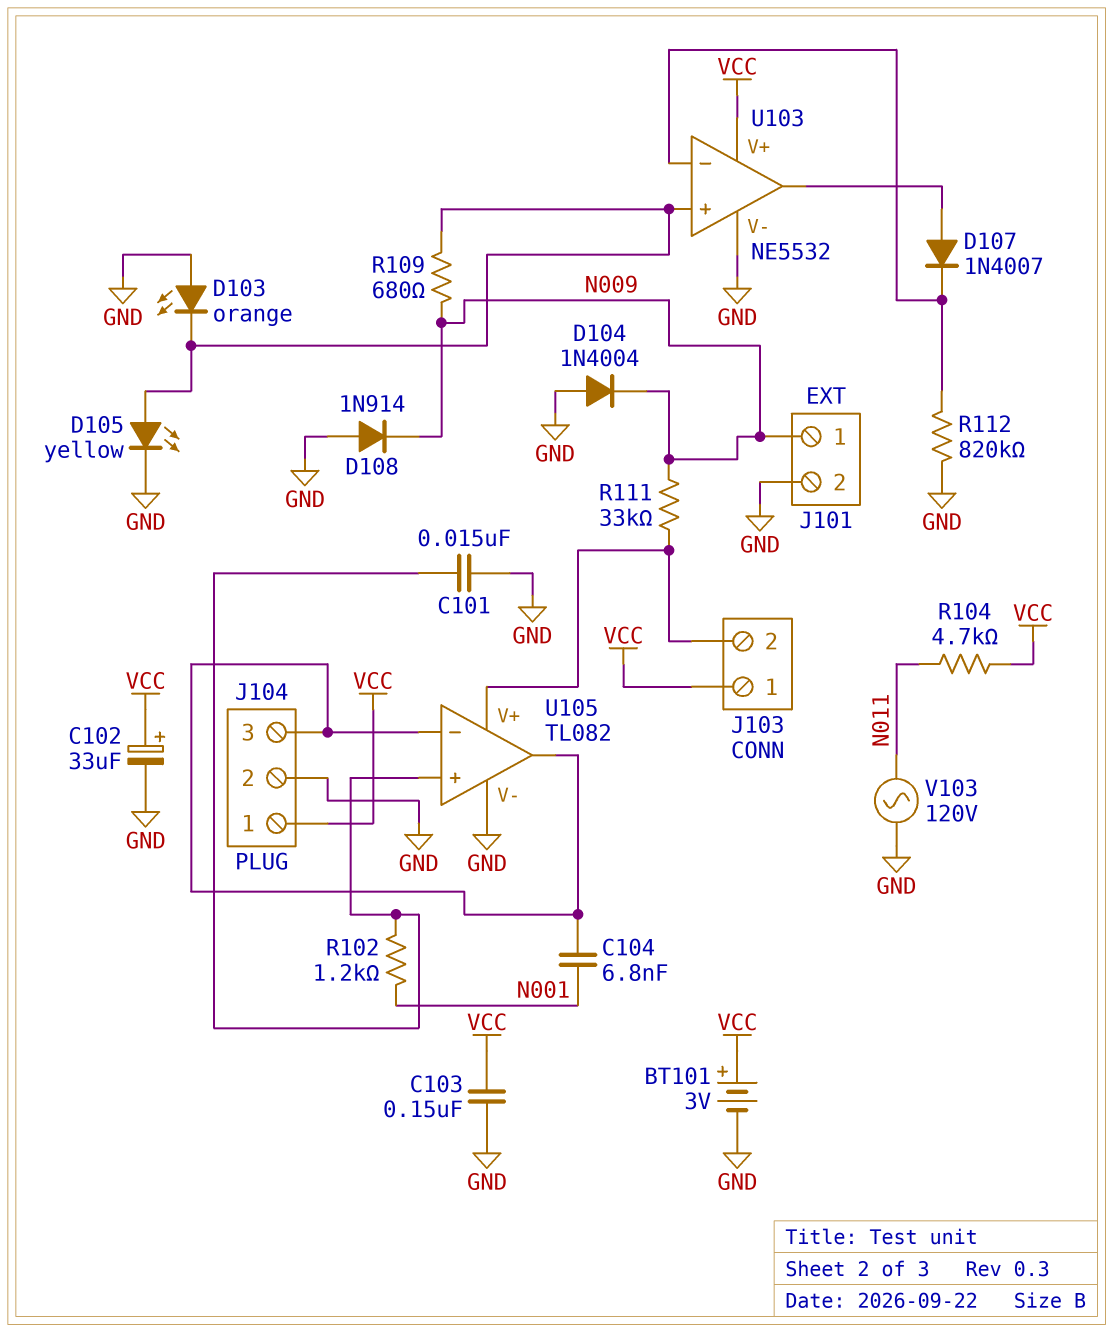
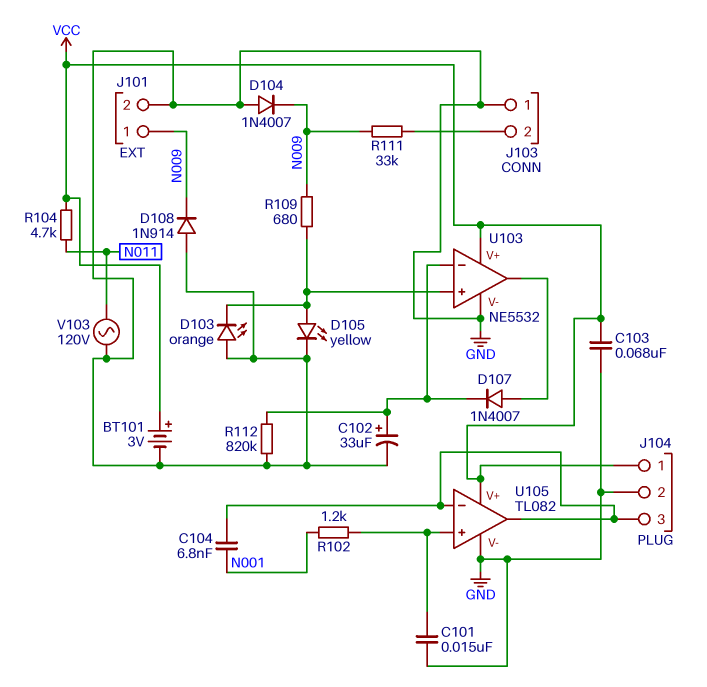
C102: 33uF (plus VCC, minus GND) -> 33uF (plus U103/in-, minus GND)
C103: 150nF (GND, VCC) -> 68nF (GND, VCC)
D104: diode 1N4004 (A GND, K N009) -> diode 1N4007 (A GND, K N009)
J103 pin 1: VCC -> GND
U105 pin V+: J103/2 -> VCC

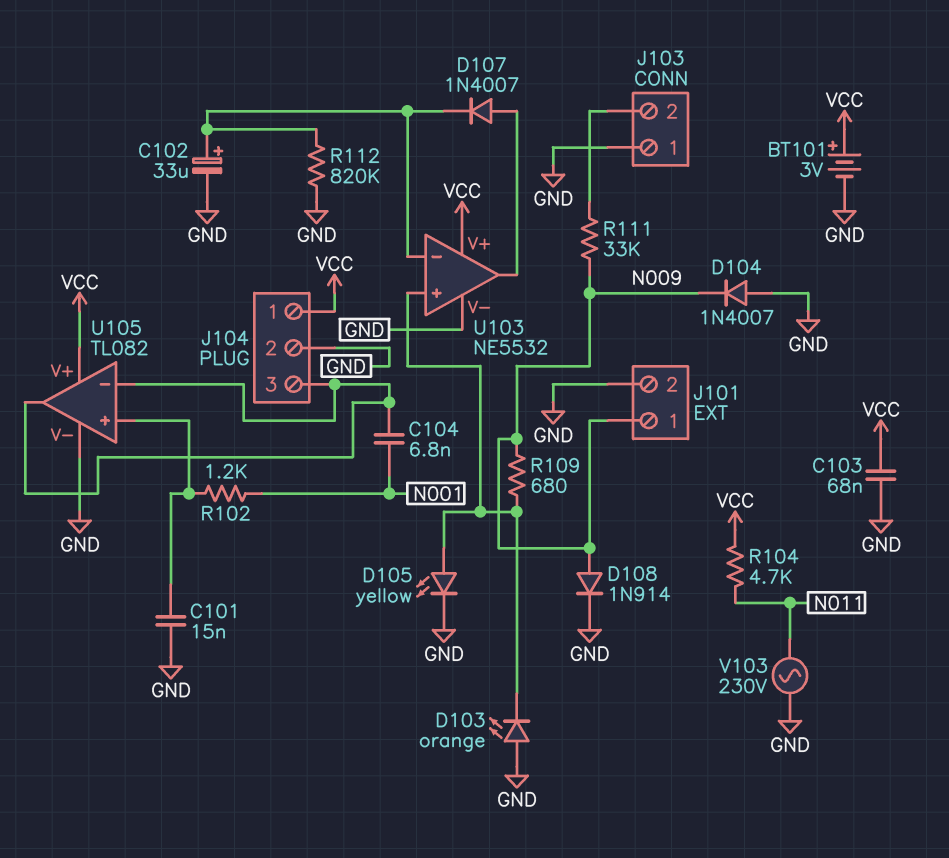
D108: diode 1N914 (A GND, K N009) -> diode 1N914 (A N009, K GND)
V103: AC 120V (GND, N011) -> AC 230V (GND, N011)

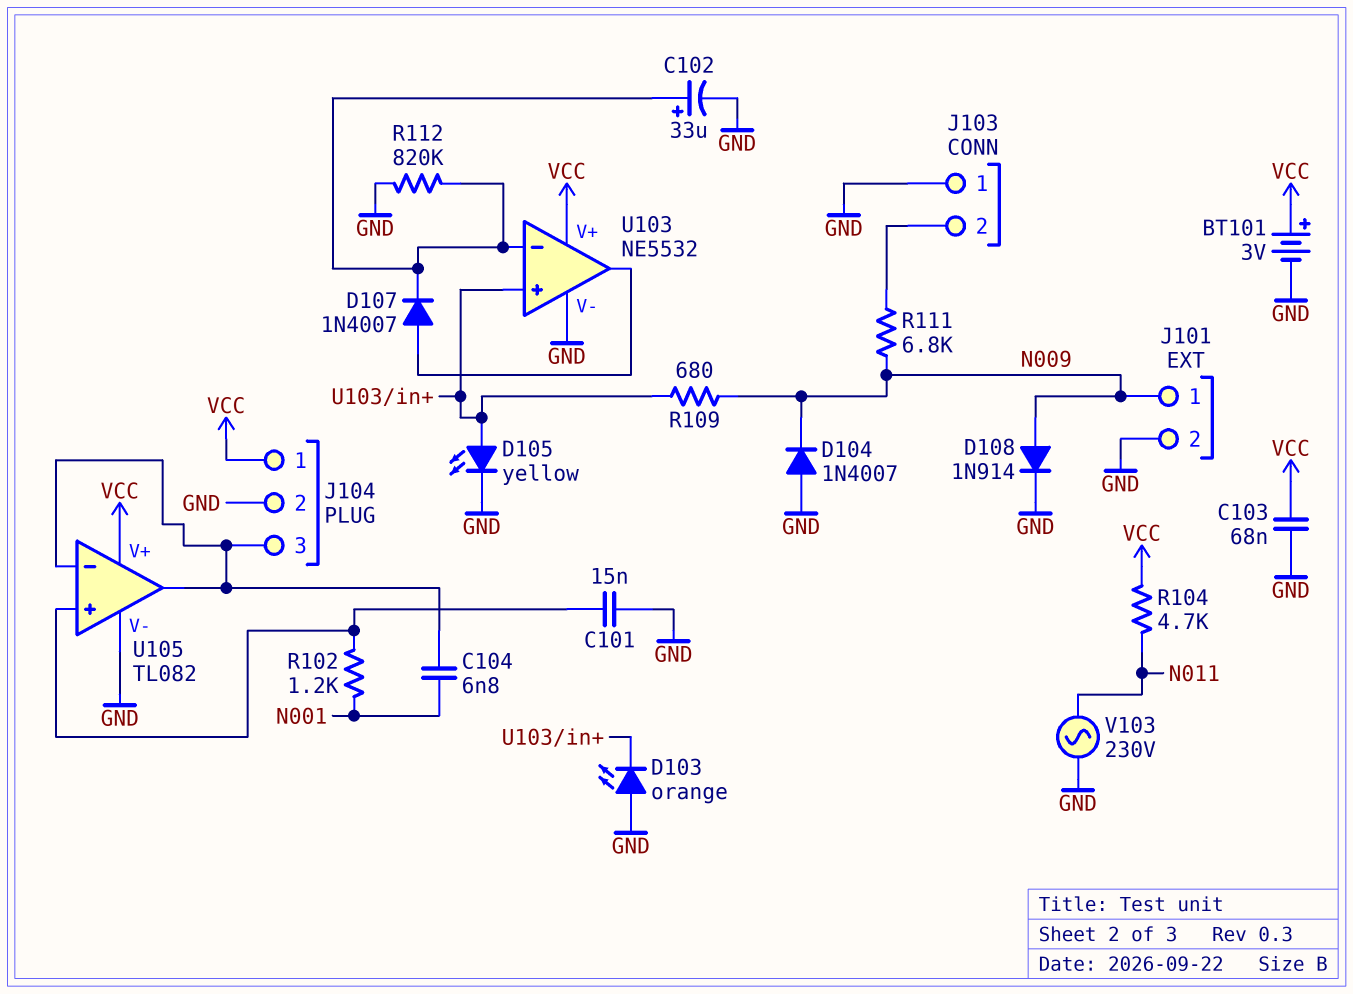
R111: 33k (J103/2, N009) -> 6.8k (J103/2, N009)

